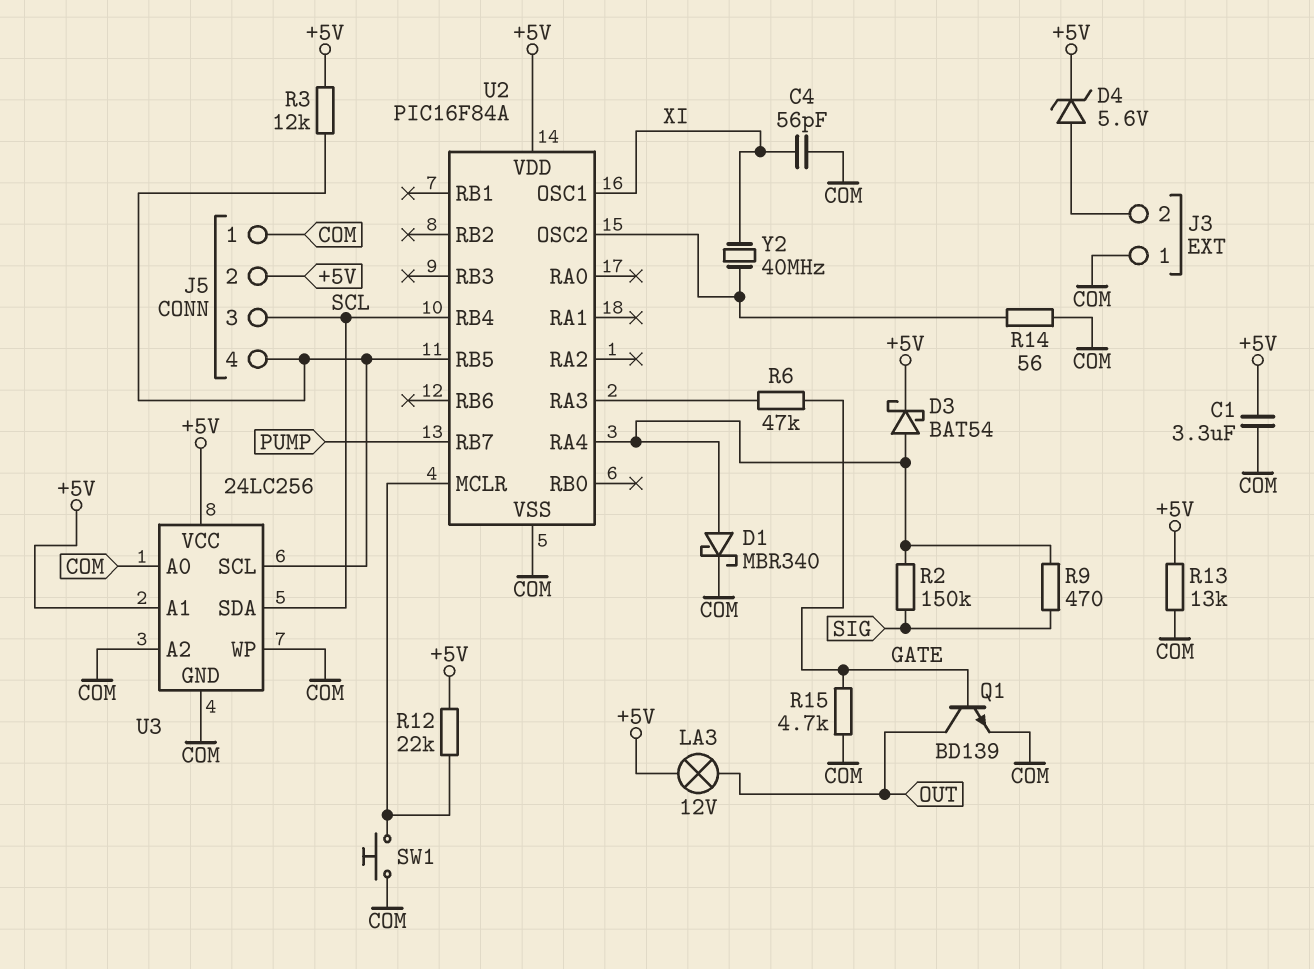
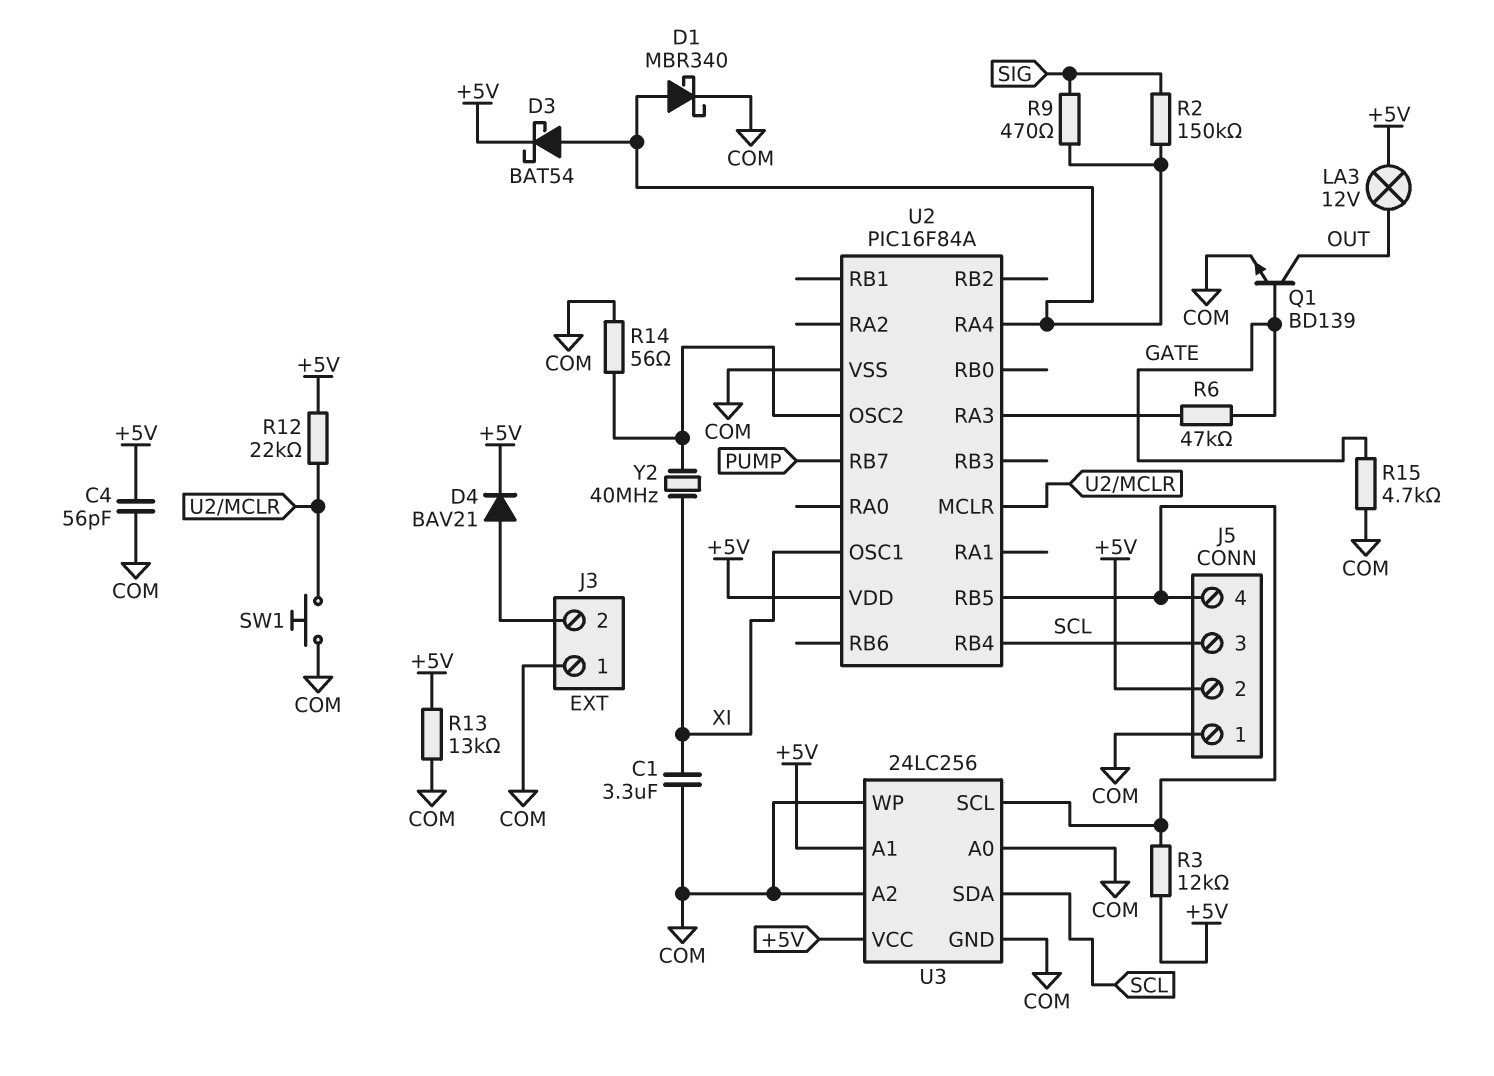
C1: 3.3uF (+5V, COM) -> 3.3uF (COM, XI)
C4: 56pF (COM, XI) -> 56pF (+5V, COM)
D4: zener 5.6V (A J3/2, K +5V) -> diode BAV21 (A J3/2, K +5V)

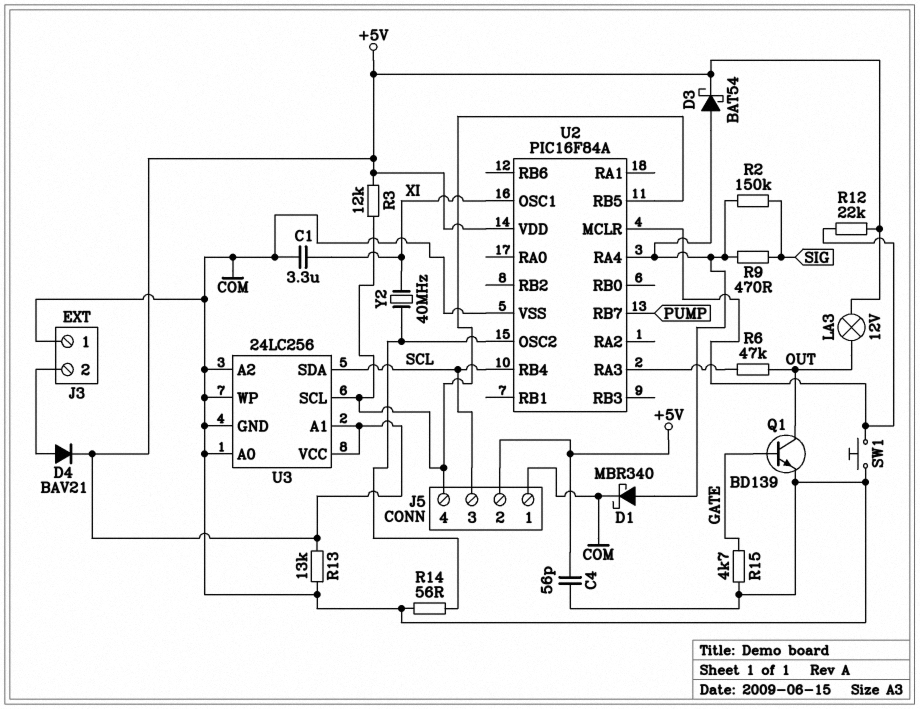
R6: 47k (GATE, U2/RA3) -> 47k (OUT, U2/RA3)

